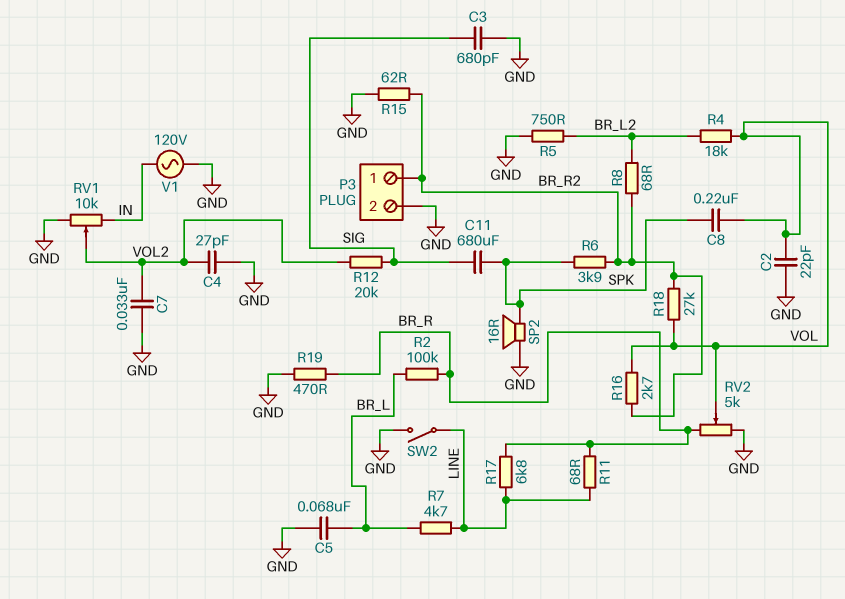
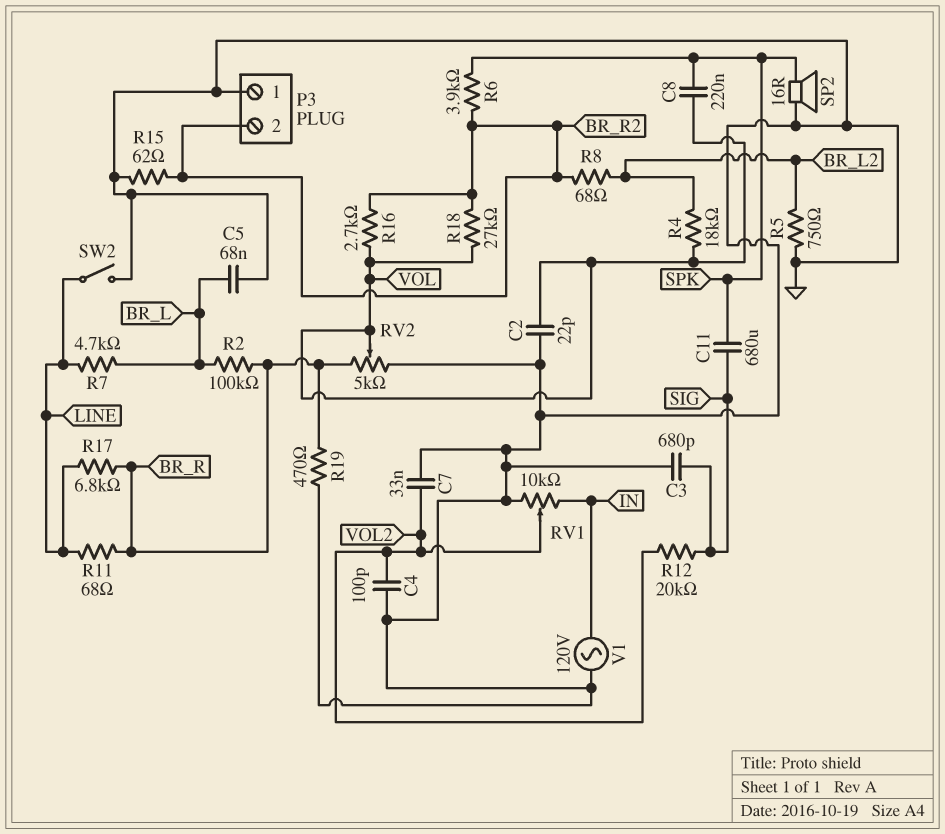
C4: 27pF (GND, VOL2) -> 100pF (GND, VOL2)
P3 pin 1: BR_R2 -> GND
P3 pin 2: GND -> BR_R2

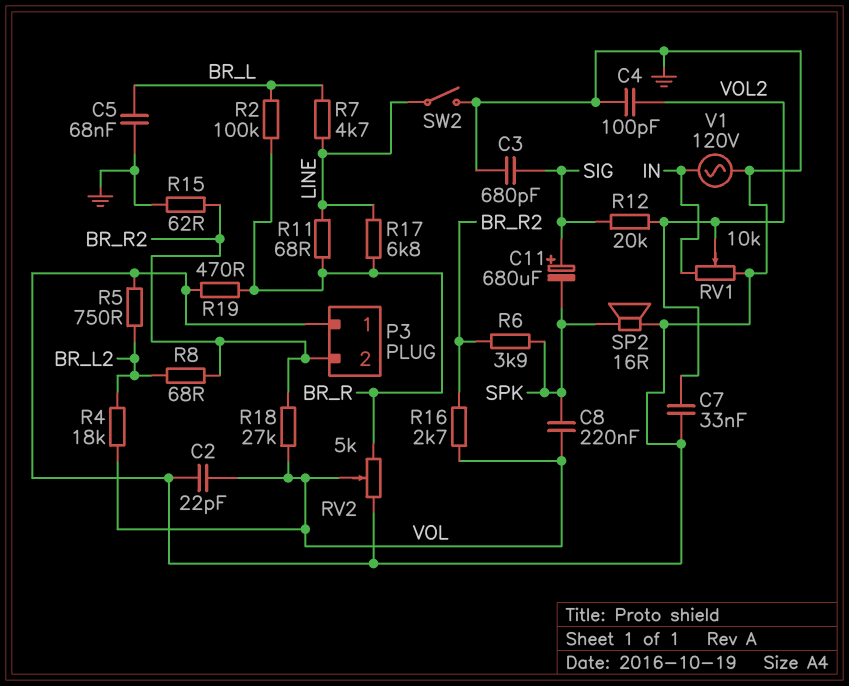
C11: 680uF (SIG, SPK) -> 680uF (plus SIG, minus SPK)

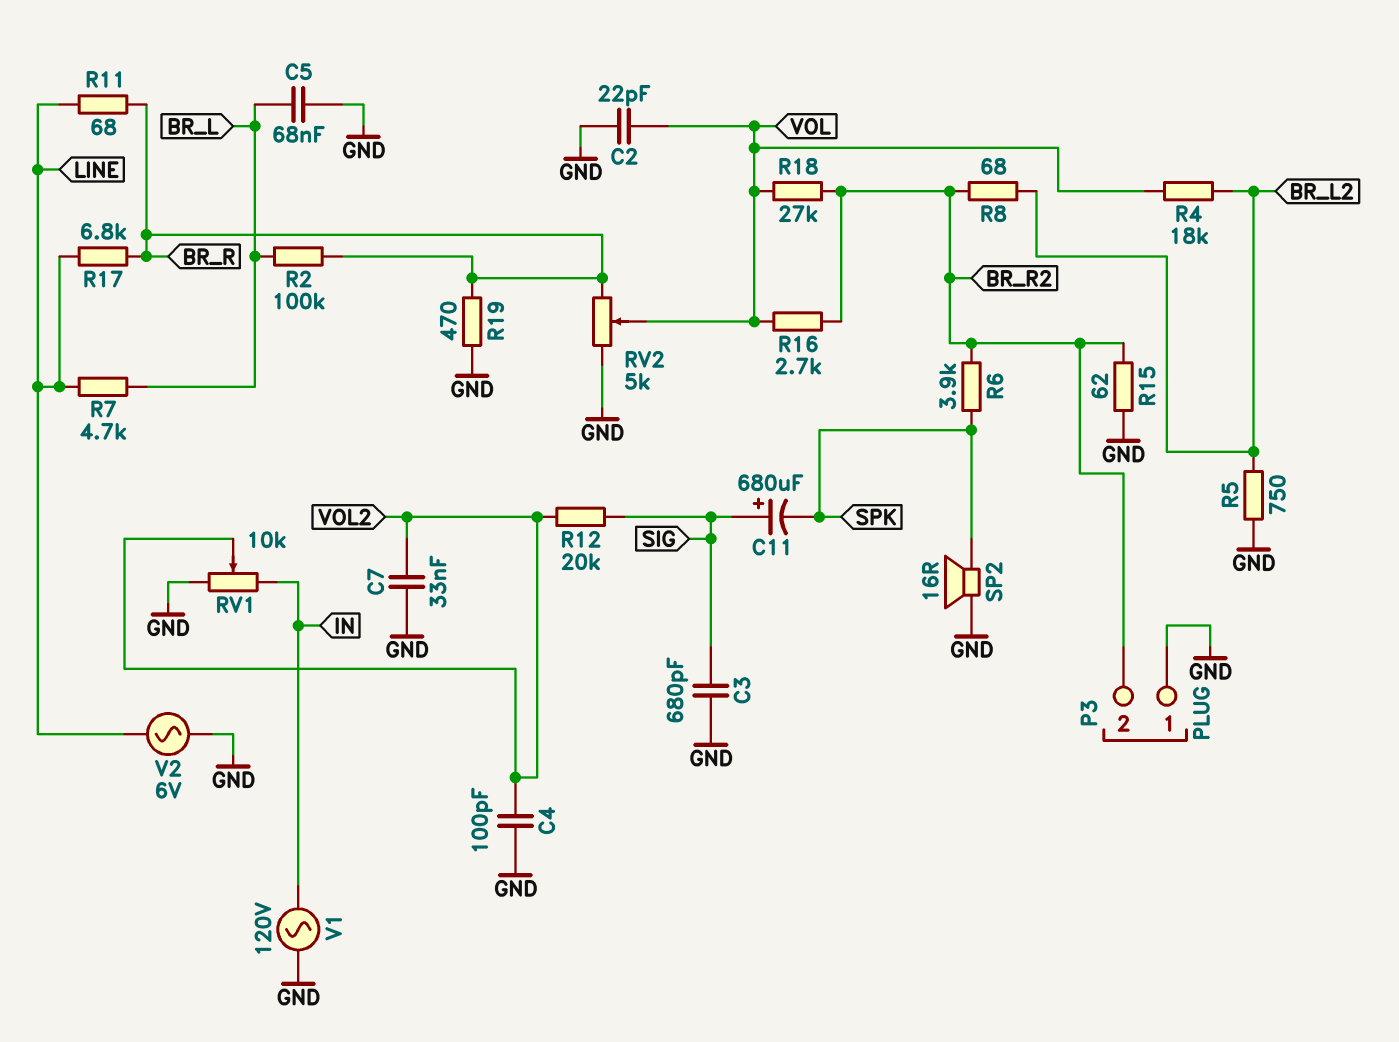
C8: 220nF (SPK, VOL) -> none
SW2: switch (GND, LINE) -> none
V2: none -> AC 6V (GND, LINE)

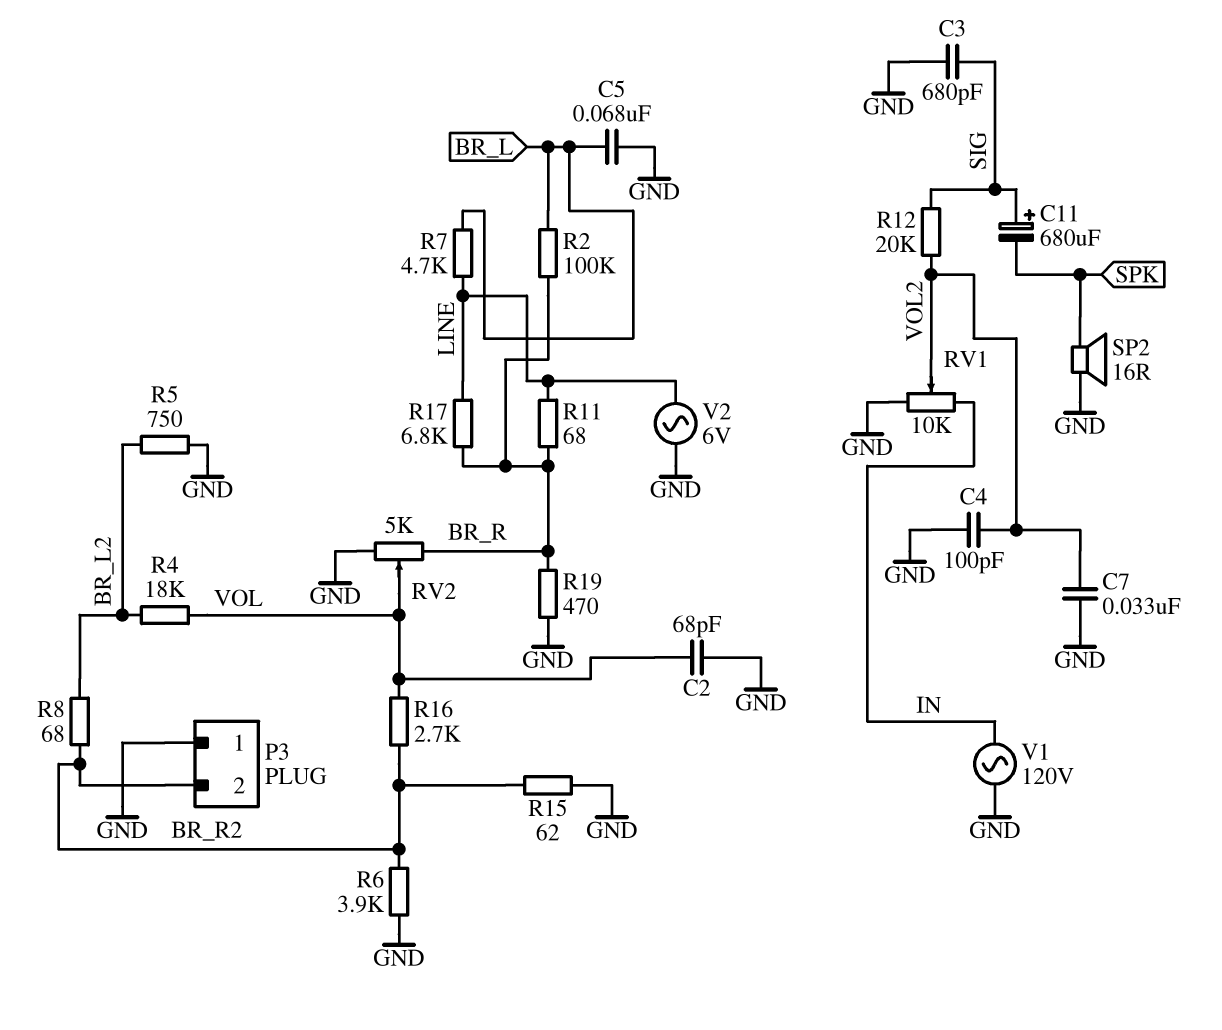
C2: 22pF (GND, VOL) -> 68pF (GND, VOL)
R6: 3.9k (BR_R2, SPK) -> 3.9k (BR_R2, GND)
R18: 27k (BR_R2, VOL) -> none

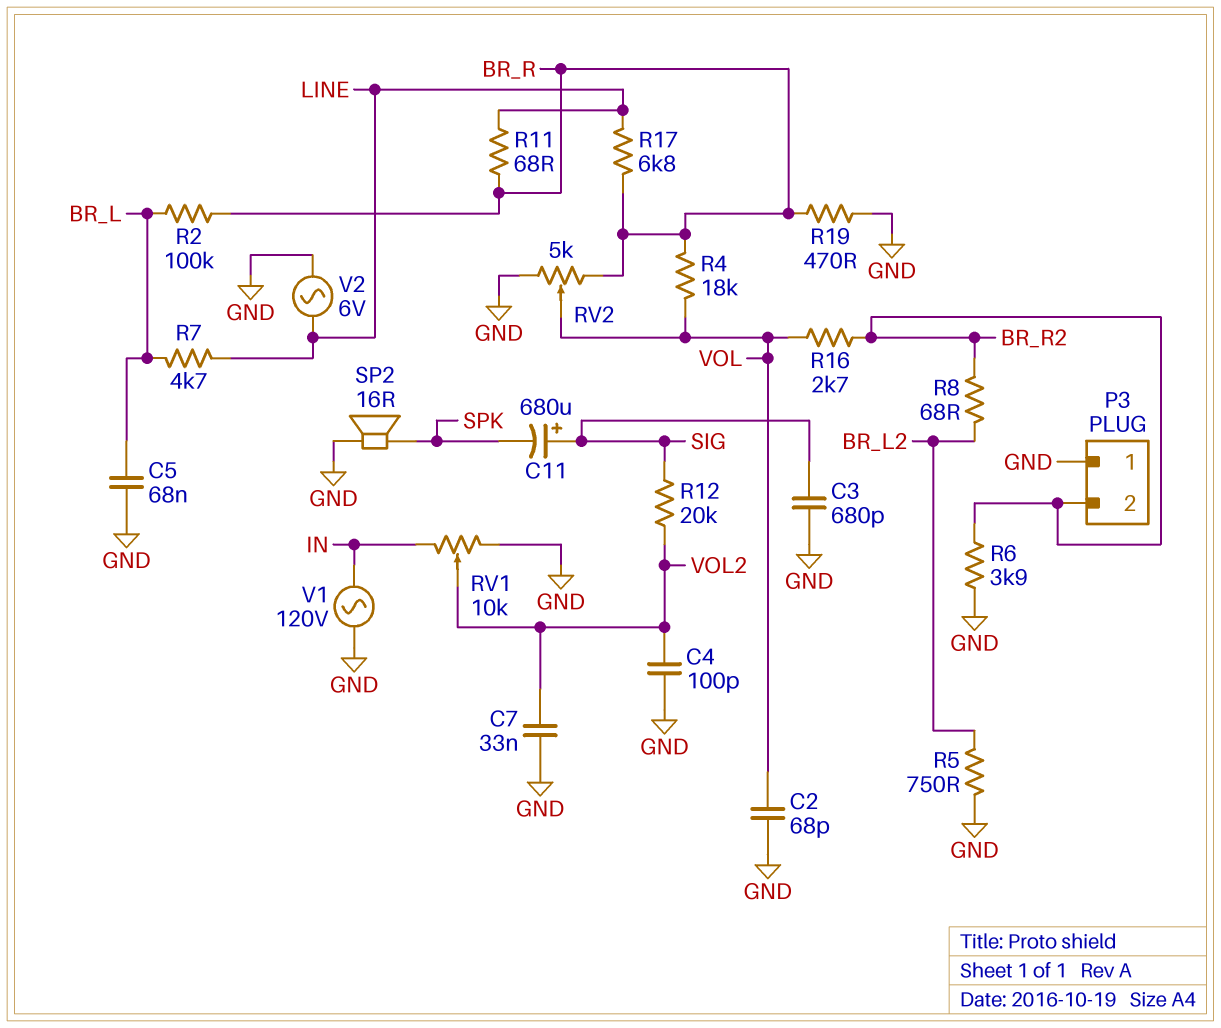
R4: 18k (BR_L2, VOL) -> 18k (BR_R, VOL)
R15: 62 (BR_R2, GND) -> none

